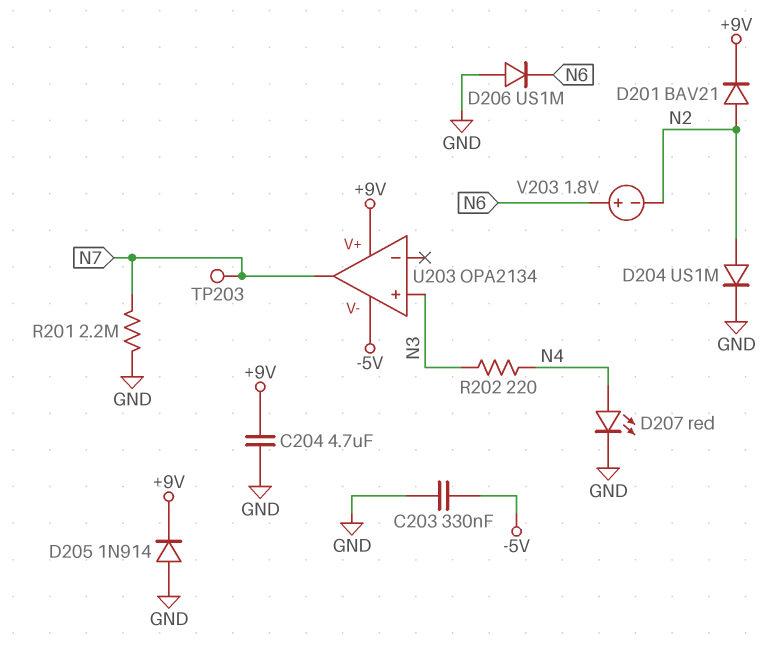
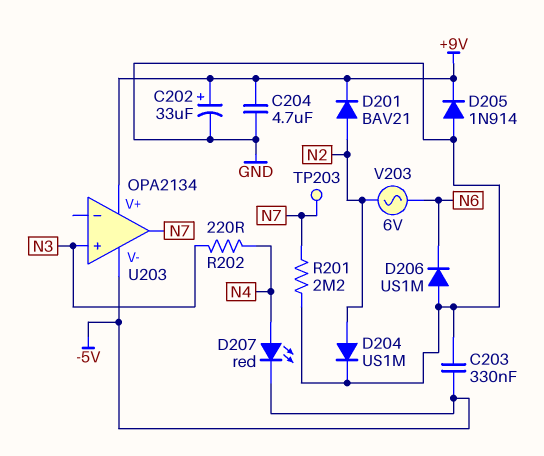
C202: none -> 33uF (plus +9V, minus GND)
D207: LED red (A N4, K GND) -> LED red (A N4, K -5V)
V203: 1.8V (plus N6, minus N2) -> AC 6V (N2, N6)

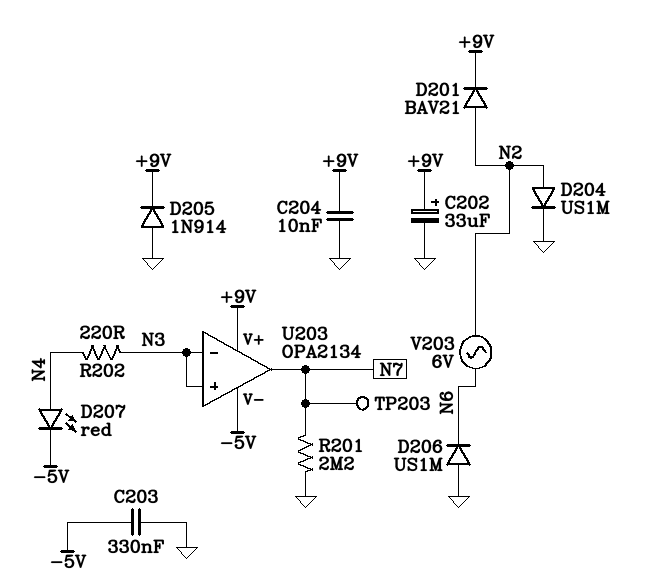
C204: 4.7uF (+9V, GND) -> 10nF (+9V, GND)
U203 pin in-: none -> N3

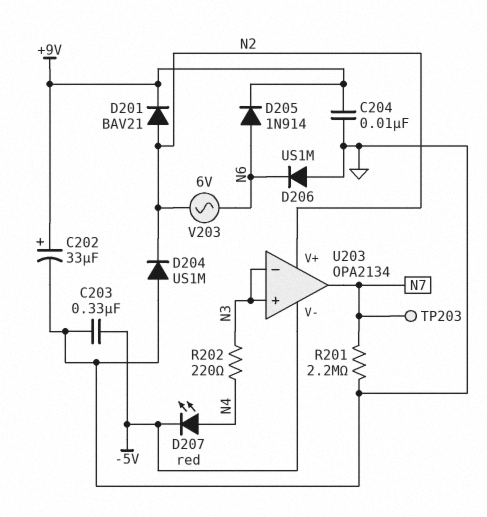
D204: diode US1M (A N2, K GND) -> diode US1M (A GND, K N2)
D205: diode 1N914 (A GND, K +9V) -> diode 1N914 (A N6, K +9V)
U203 pin V+: +9V -> N2

